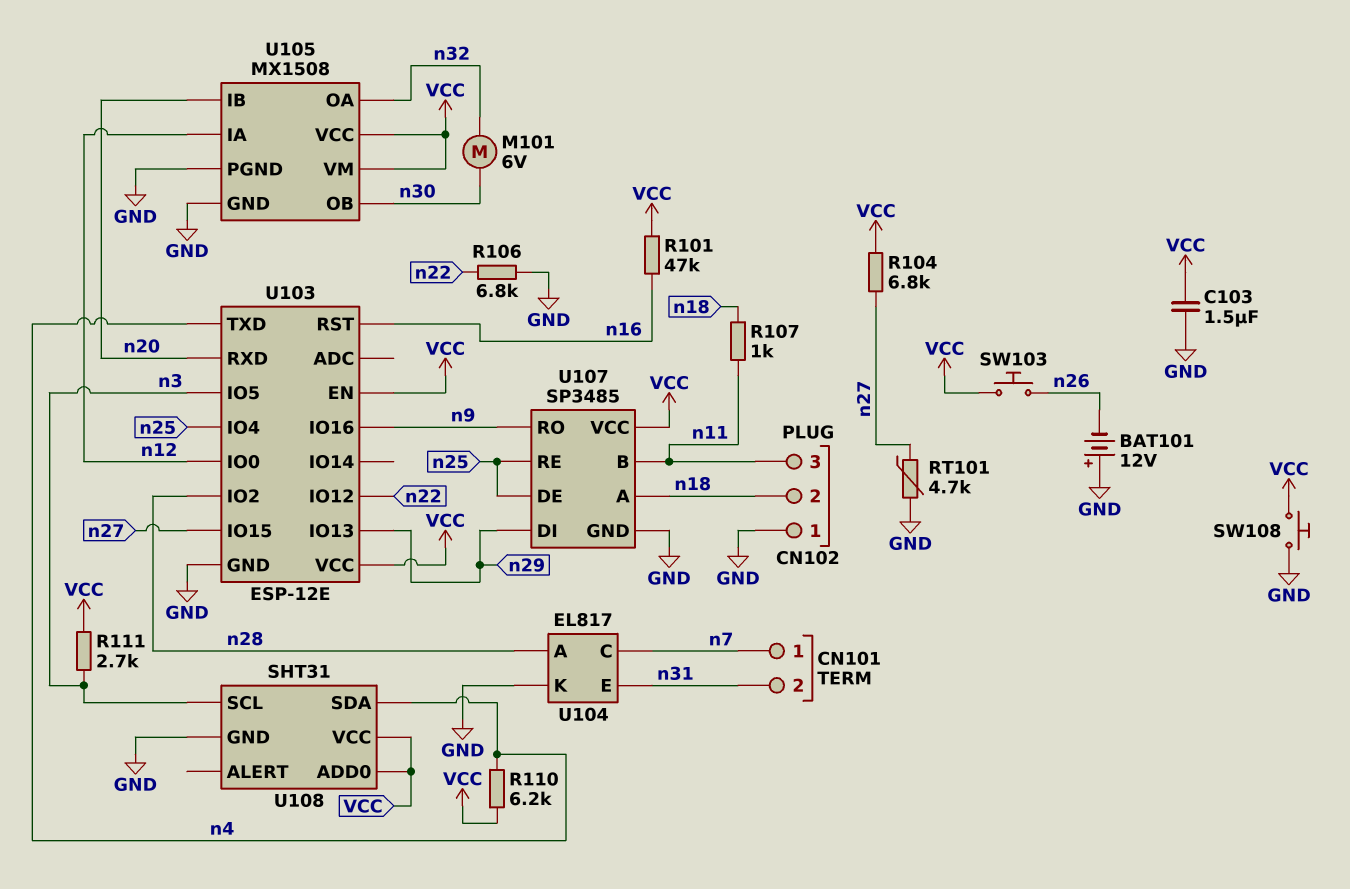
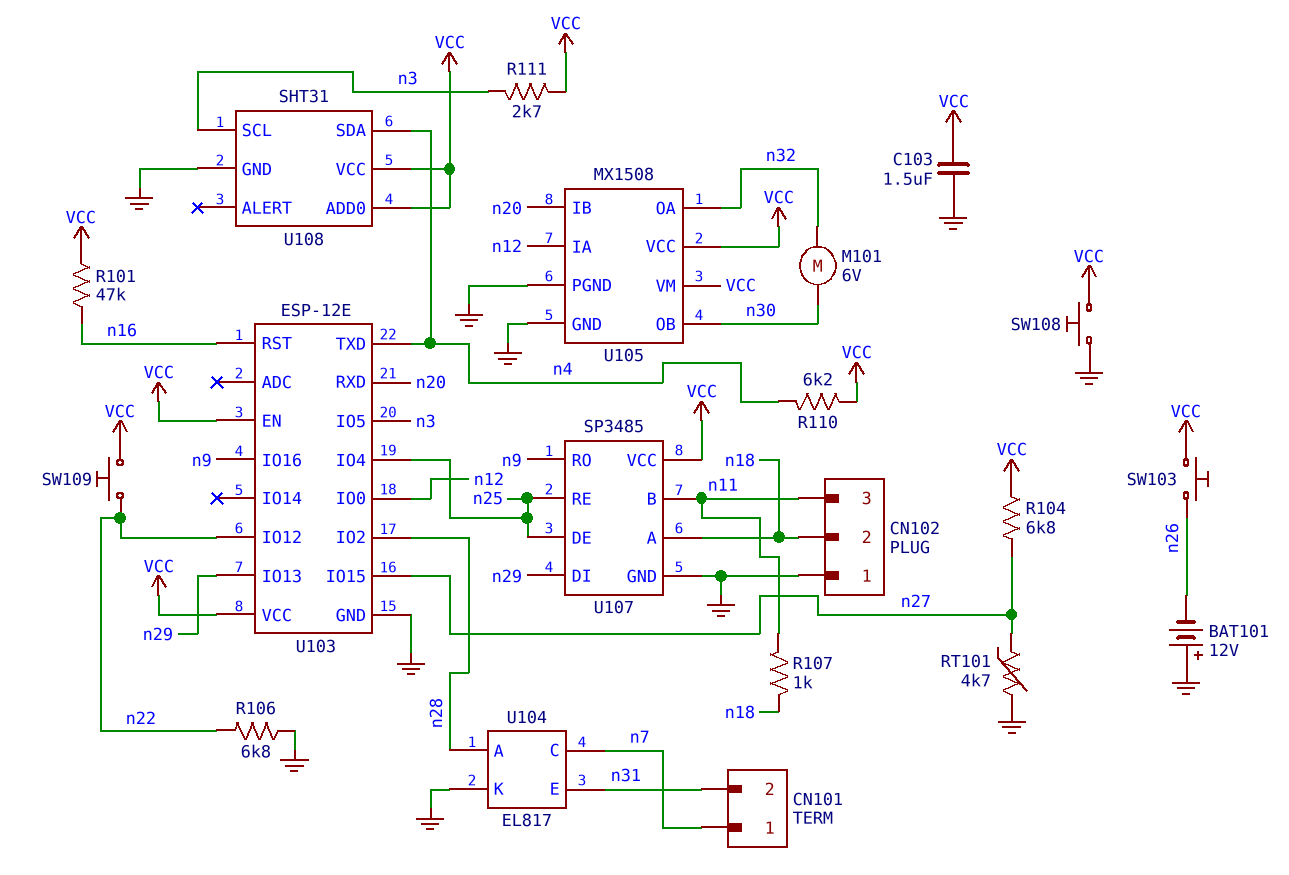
SW109: none -> button (VCC, n22)

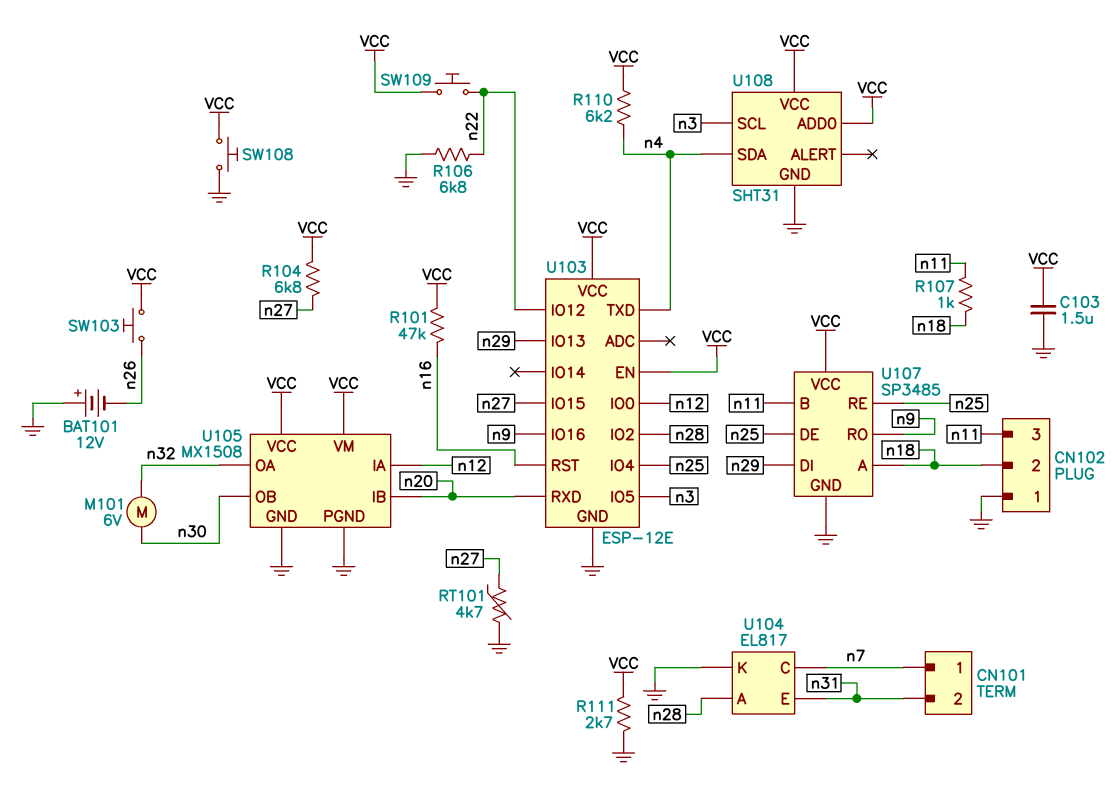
R111: 2.7k (VCC, n3) -> 2.7k (GND, VCC)

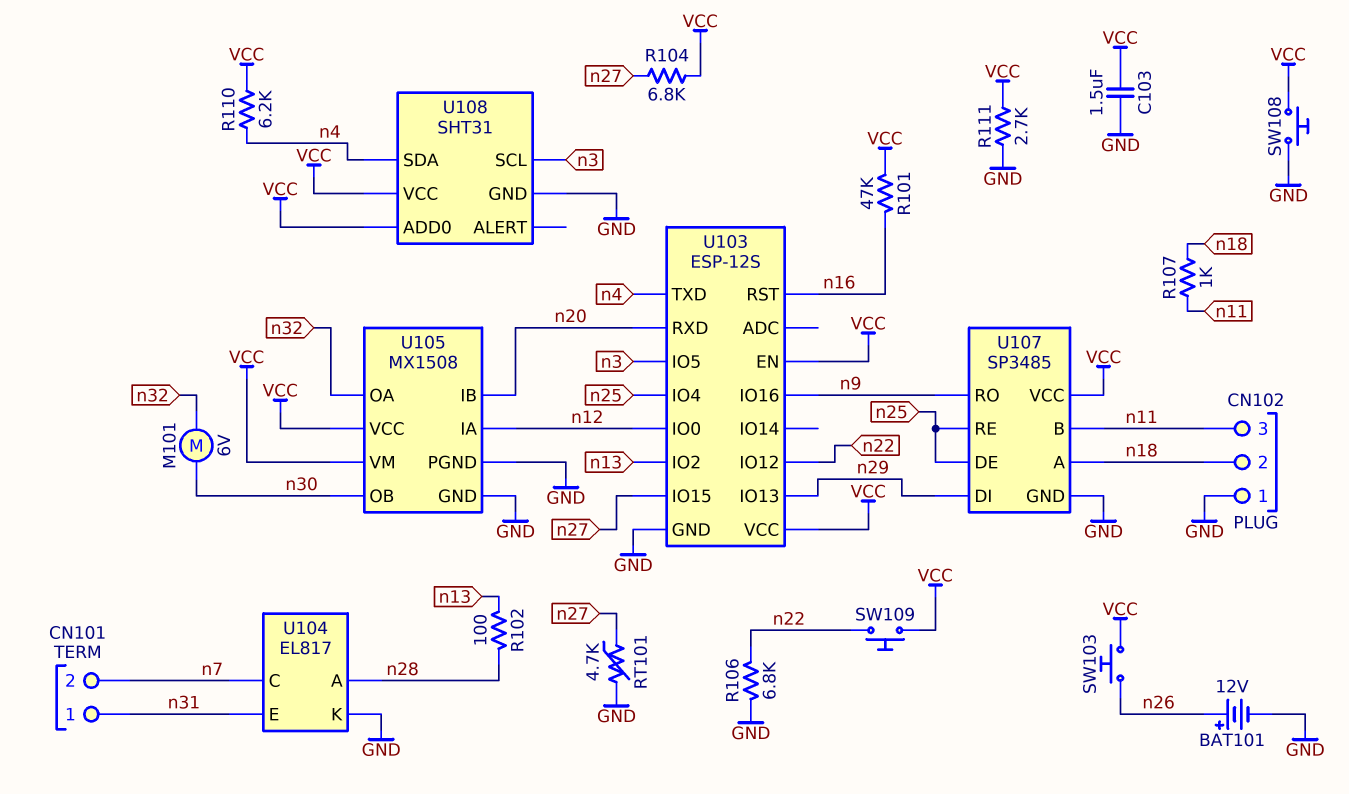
BAT101: 12V (plus GND, minus n26) -> 12V (plus n26, minus GND)
CN101 pin 1: n7 -> n31
CN101 pin 2: n31 -> n7
R102: none -> 100 (n13, n28)
U103: ESP-12E -> ESP-12S
U103 pin IO2: n28 -> n13

